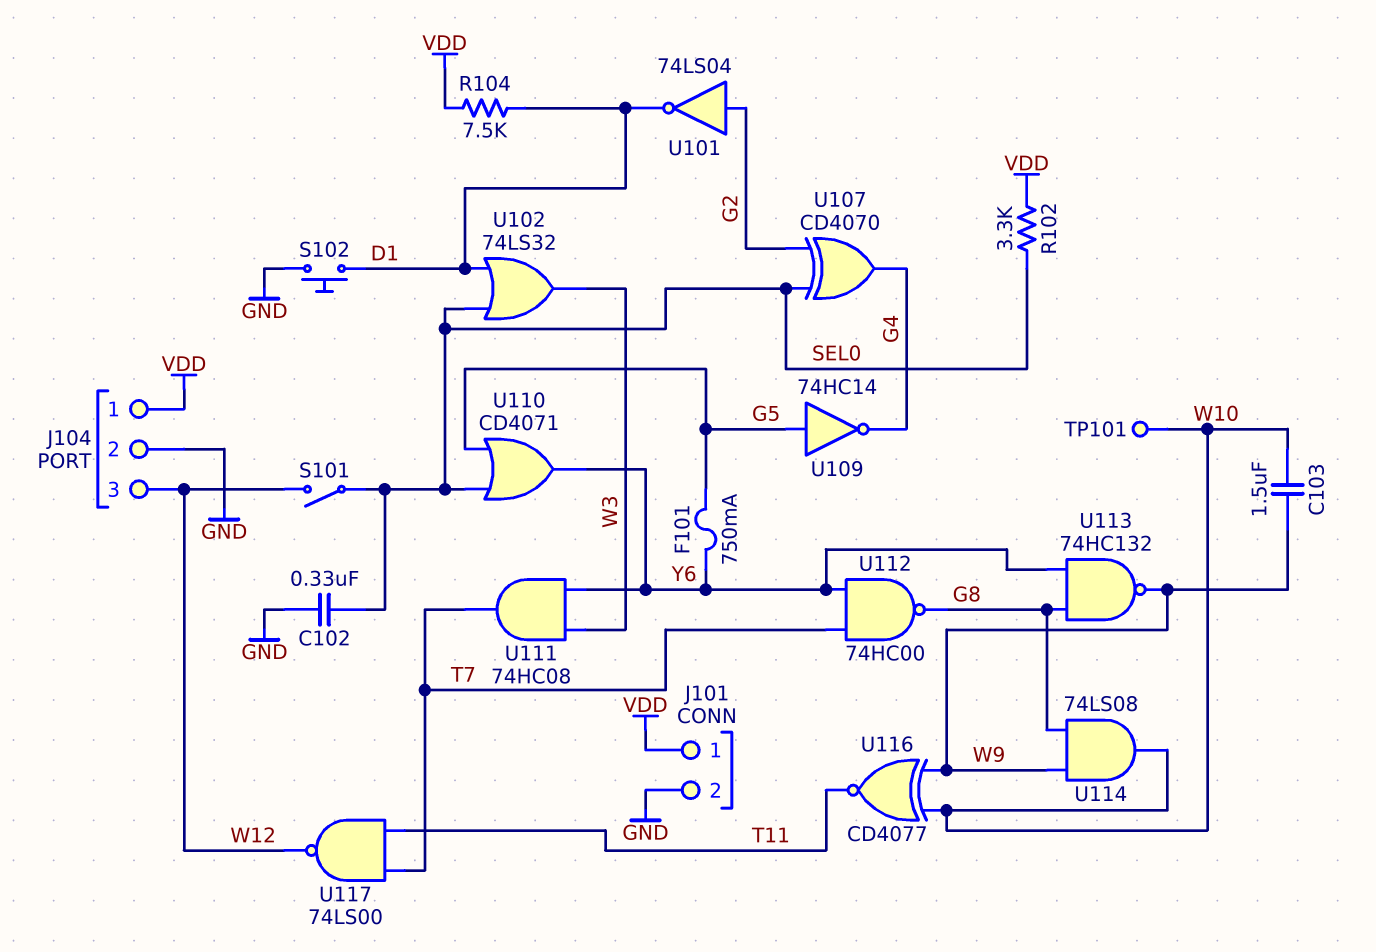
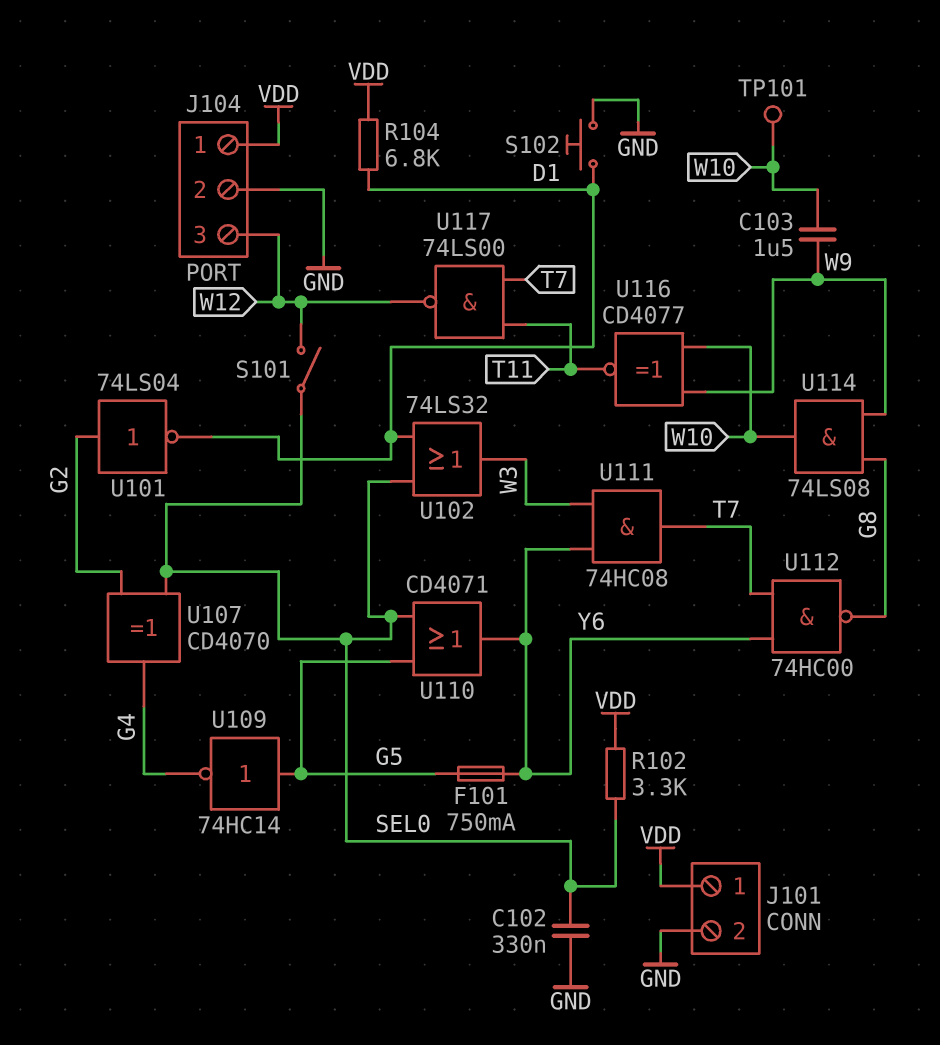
R104: 7.5k (D1, VDD) -> 6.8k (D1, VDD)
U113: NAND 74HC132 (in G8, in Y6, out W9) -> none

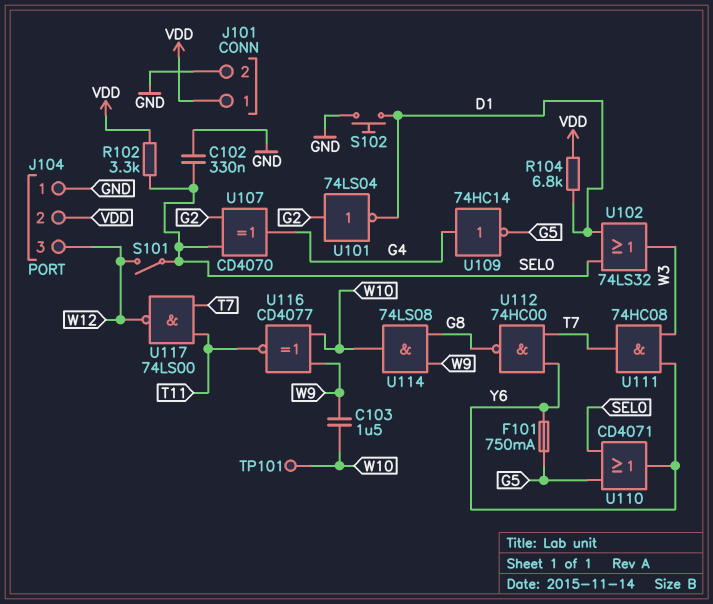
J104 pin 1: VDD -> GND
J104 pin 2: GND -> VDD
U109: NOT 74HC14 (in G5, out G4) -> NOT 74HC14 (in G4, out G5)

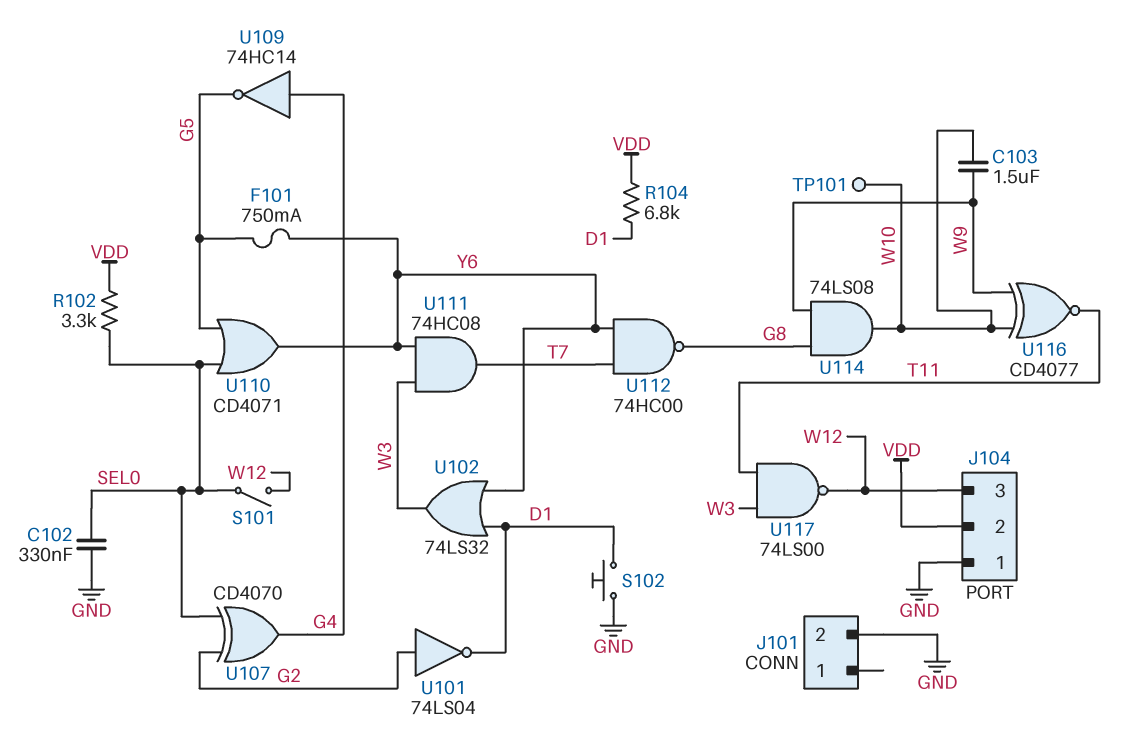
J101 pin 1: VDD -> none
U102: OR 74LS32 (in D1, in SEL0, out W3) -> OR 74LS32 (in D1, in Y6, out W3)
U117: NAND 74LS00 (in T7, in T11, out W12) -> NAND 74LS00 (in T11, in W3, out W12)

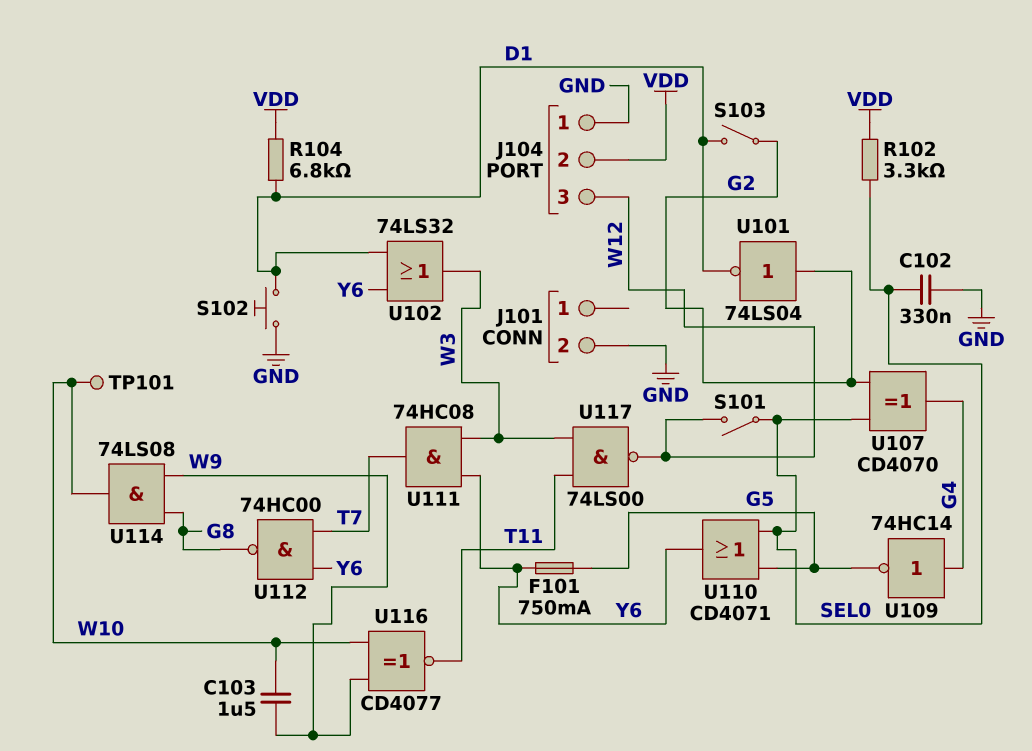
S103: none -> switch (D1, G2)

